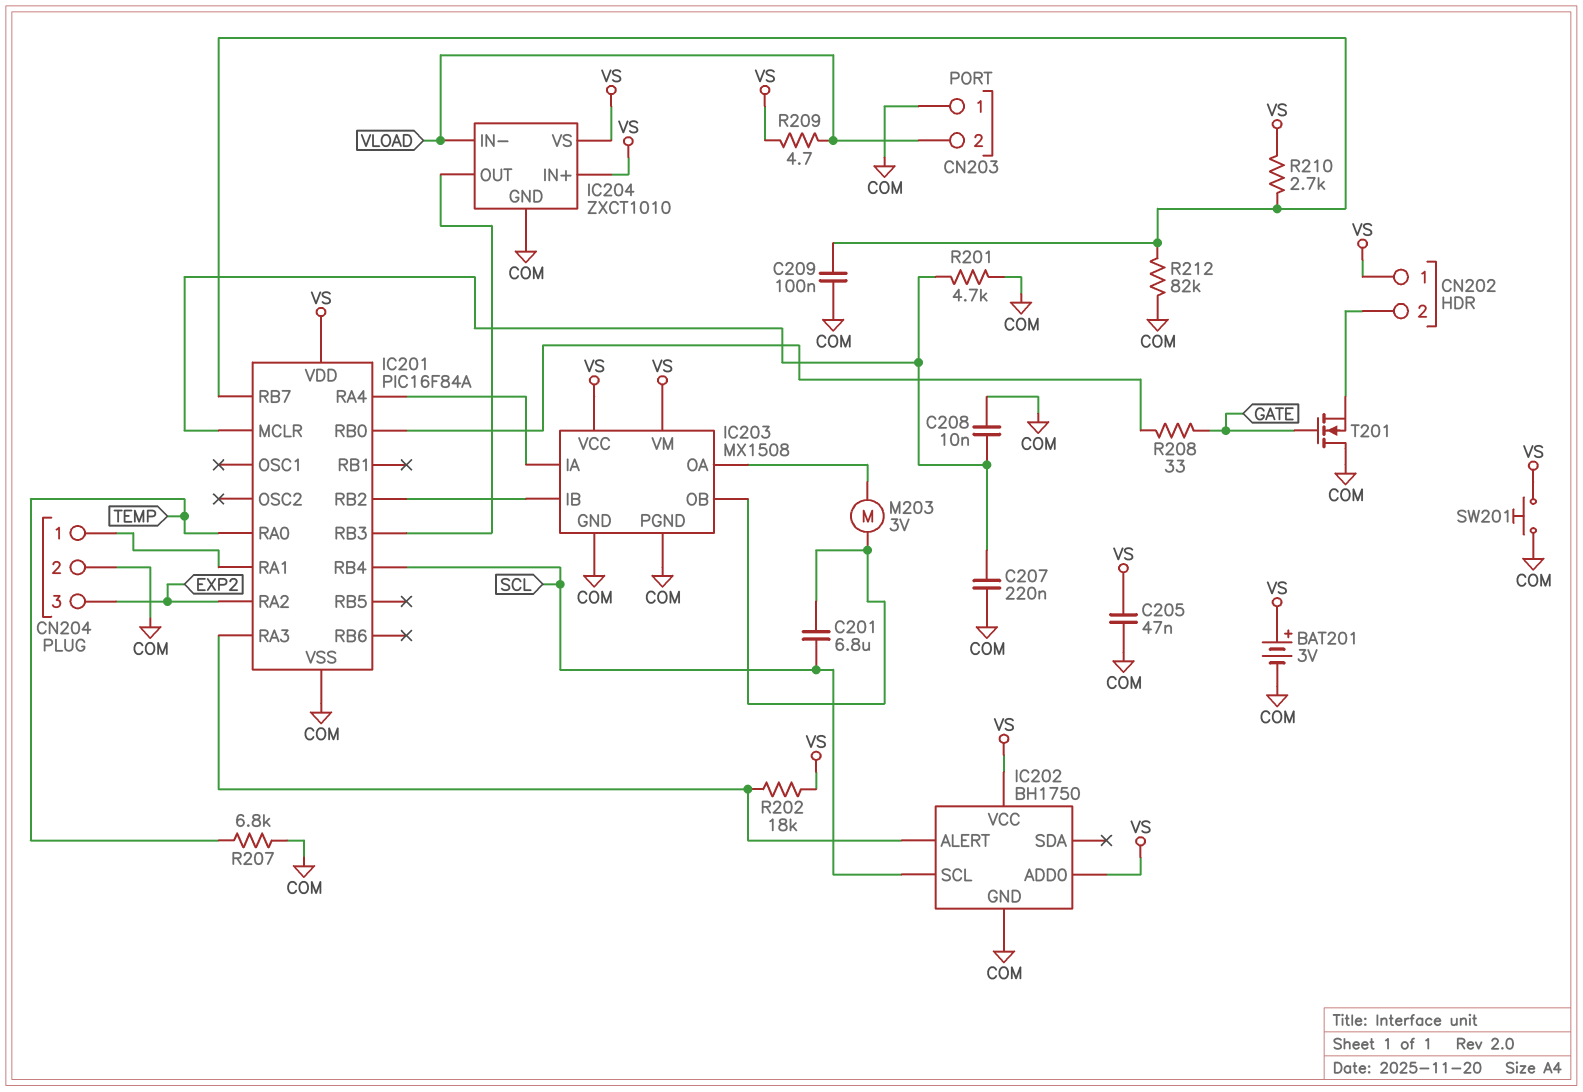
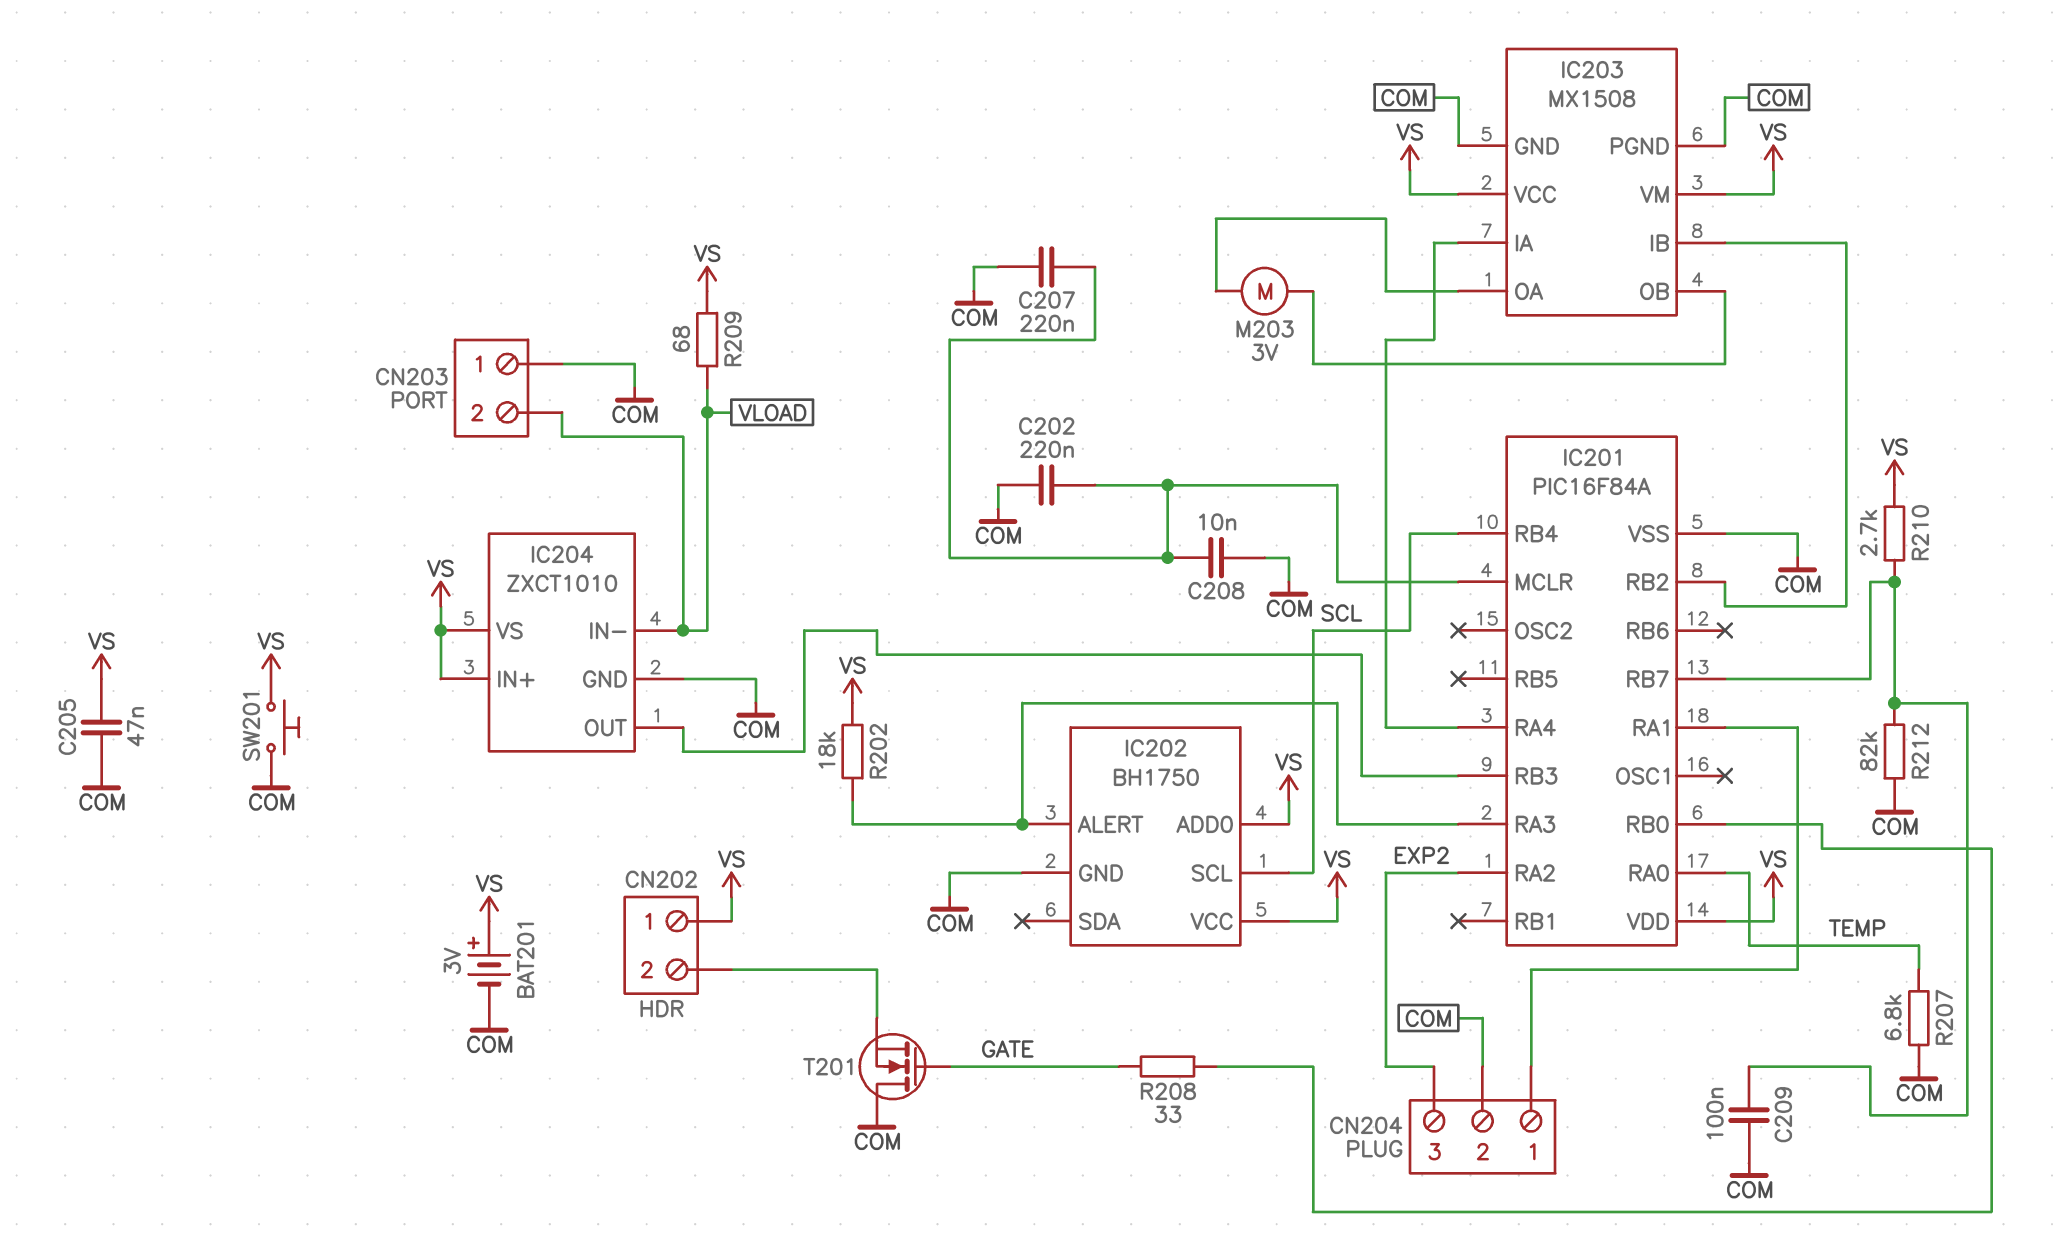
C201: 6.8uF (IC203/OB, SCL) -> none
C202: none -> 220nF (COM, IC201/MCLR)
R201: 4.7k (COM, IC201/MCLR) -> none
R209: 4.7 (VLOAD, VS) -> 68 (VLOAD, VS)

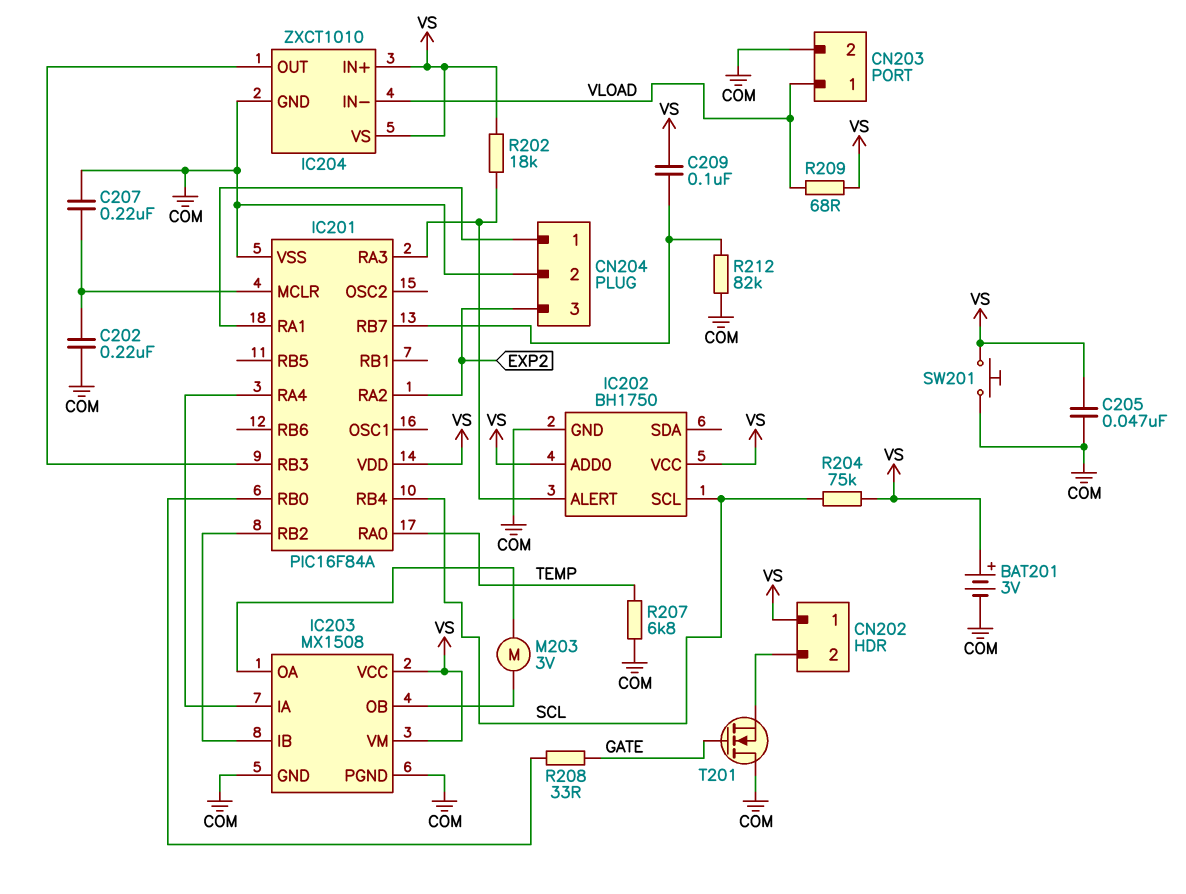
C208: 10nF (COM, IC201/MCLR) -> none
C209: 100nF (COM, IC201/RB7) -> 100nF (IC201/RB7, VS)
CN203 pin 1: COM -> VLOAD
CN203 pin 2: VLOAD -> COM
R204: none -> 75k (SCL, VS)
R210: 2.7k (IC201/RB7, VS) -> none

